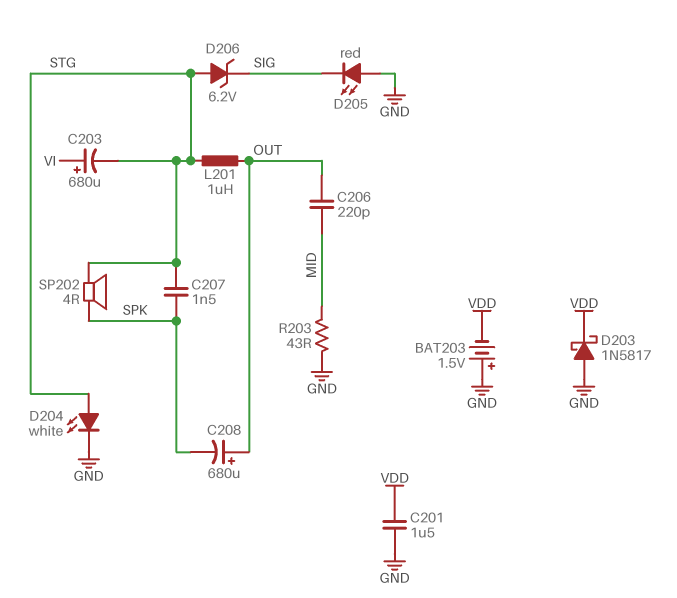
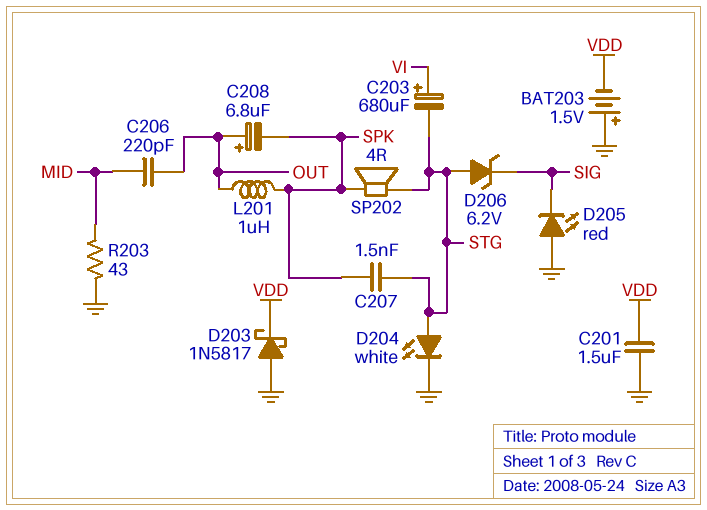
C208: 680uF (plus OUT, minus SPK) -> 6.8uF (plus OUT, minus SPK)
L201: 1uH (OUT, STG) -> 1uH (OUT, SPK)

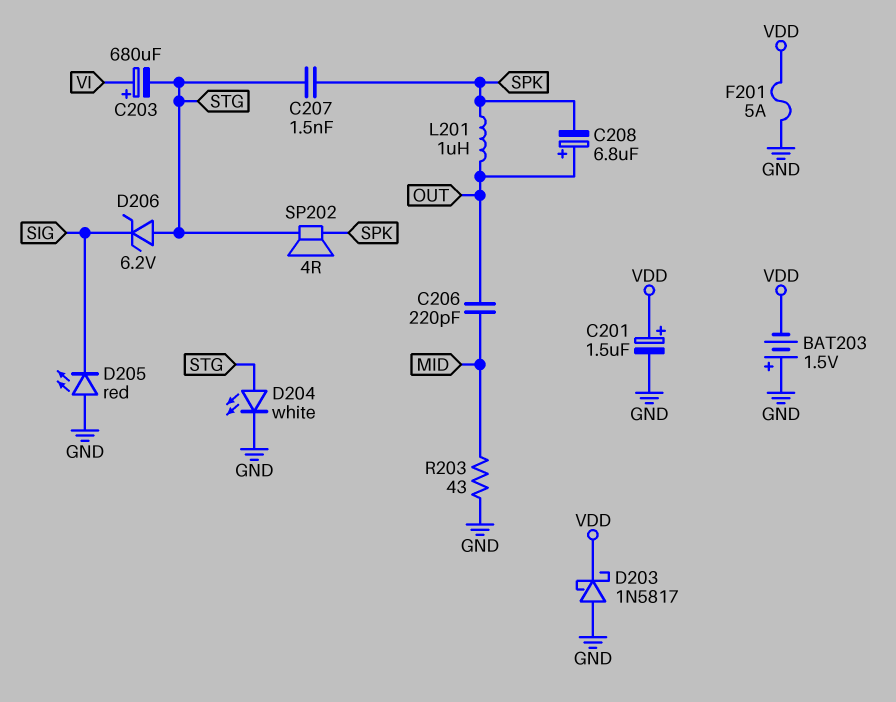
C201: 1.5uF (GND, VDD) -> 1.5uF (plus VDD, minus GND)
F201: none -> 5A (GND, VDD)

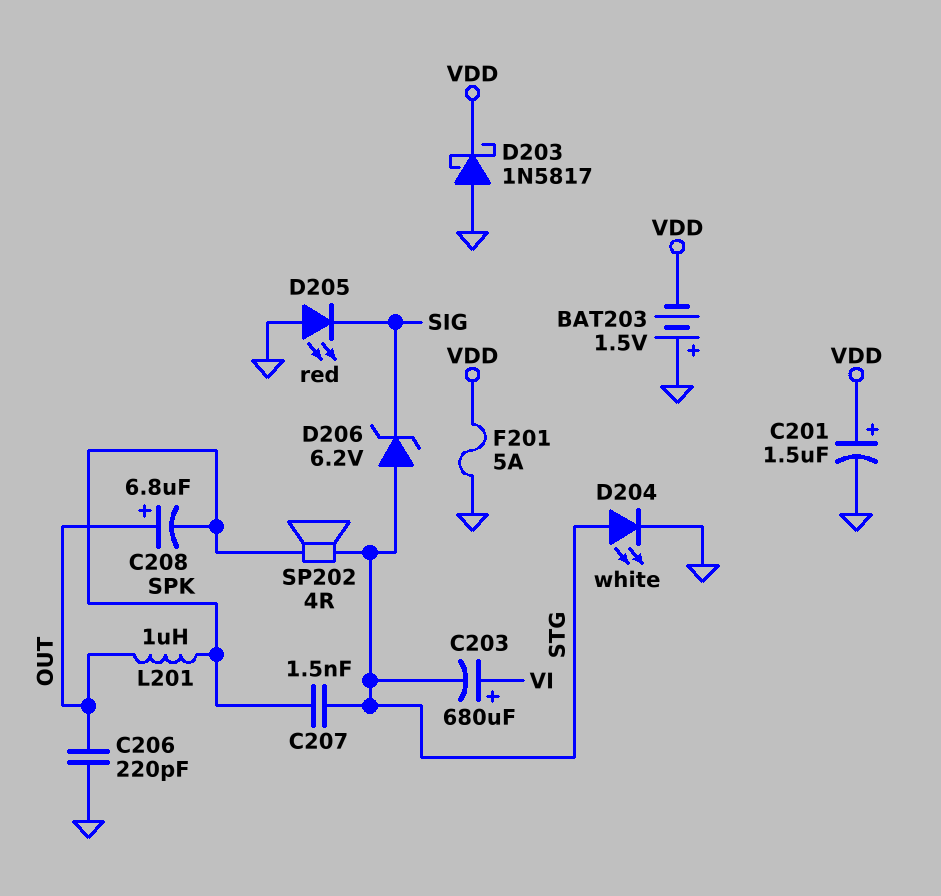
C206: 220pF (MID, OUT) -> 220pF (GND, OUT)
R203: 43 (GND, MID) -> none

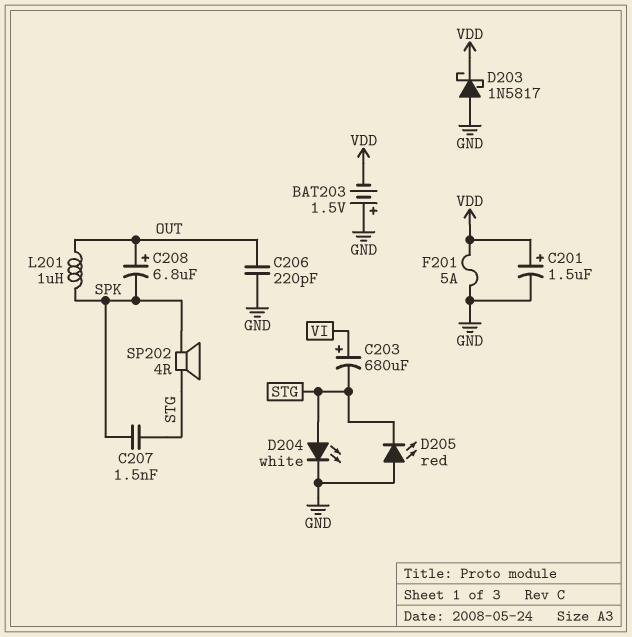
D205: LED red (A GND, K SIG) -> LED red (A GND, K STG)
D206: zener 6.2V (A STG, K SIG) -> none

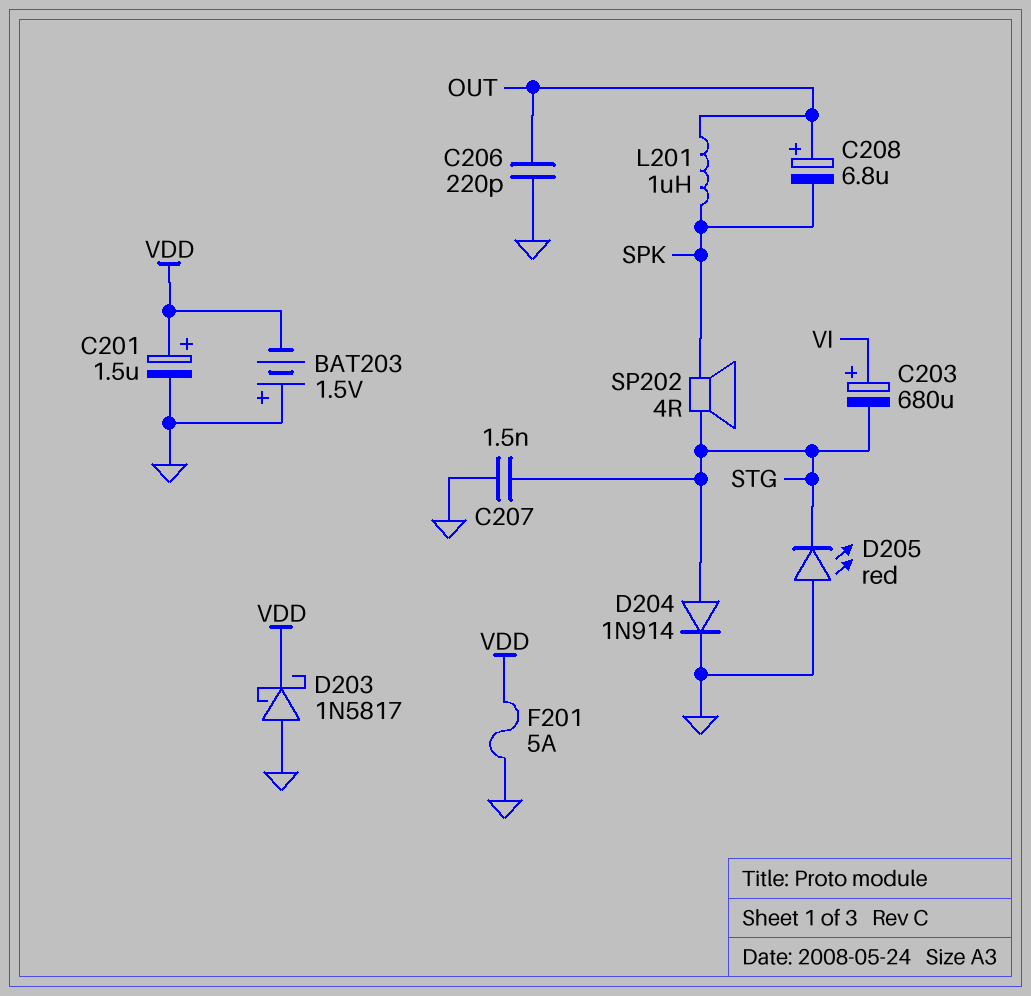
C207: 1.5nF (SPK, STG) -> 1.5nF (GND, STG)
D204: LED white (A STG, K GND) -> diode 1N914 (A STG, K GND)

